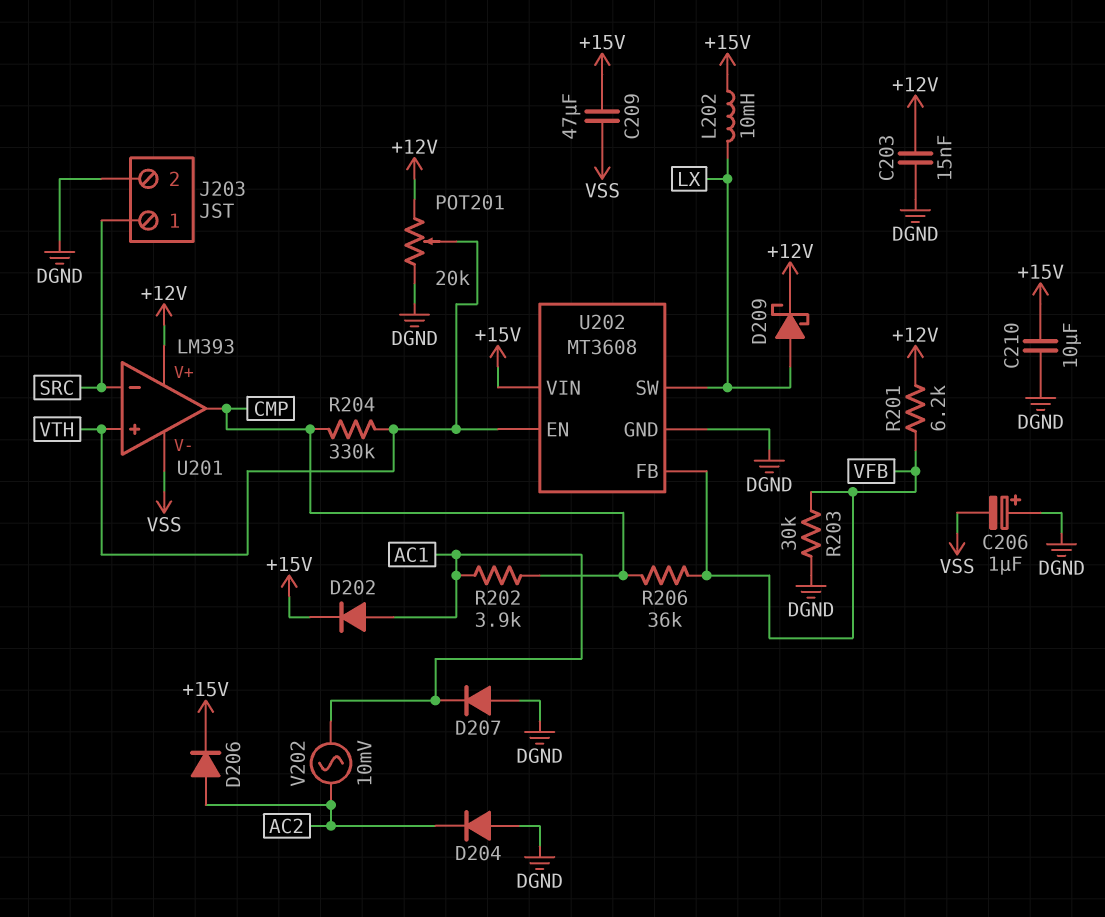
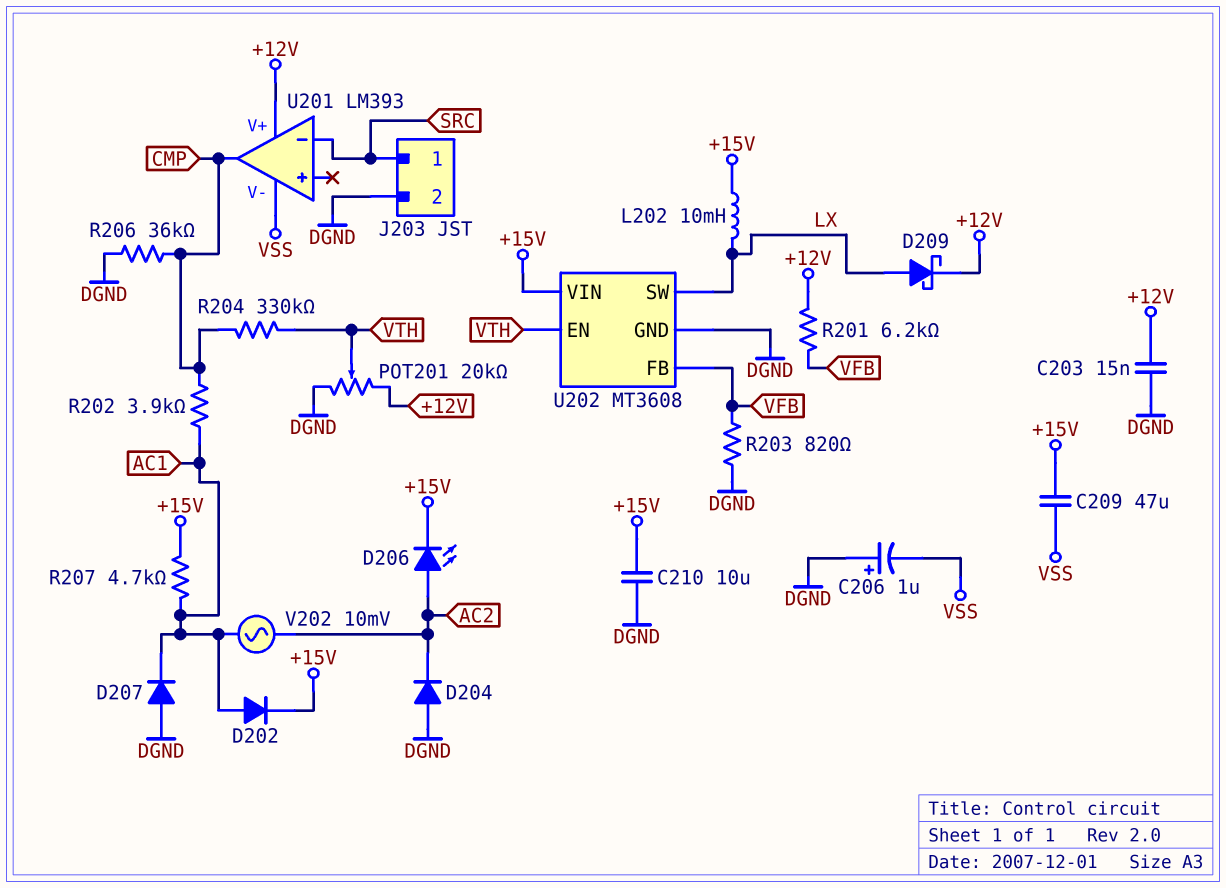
D206: diode (A AC2, K +15V) -> LED (A AC2, K +15V)
R203: 30k (DGND, VFB) -> 820 (DGND, VFB)
R206: 36k (CMP, VFB) -> 36k (CMP, DGND)
R207: none -> 4.7k (+15V, AC1)
U201 pin in+: VTH -> none

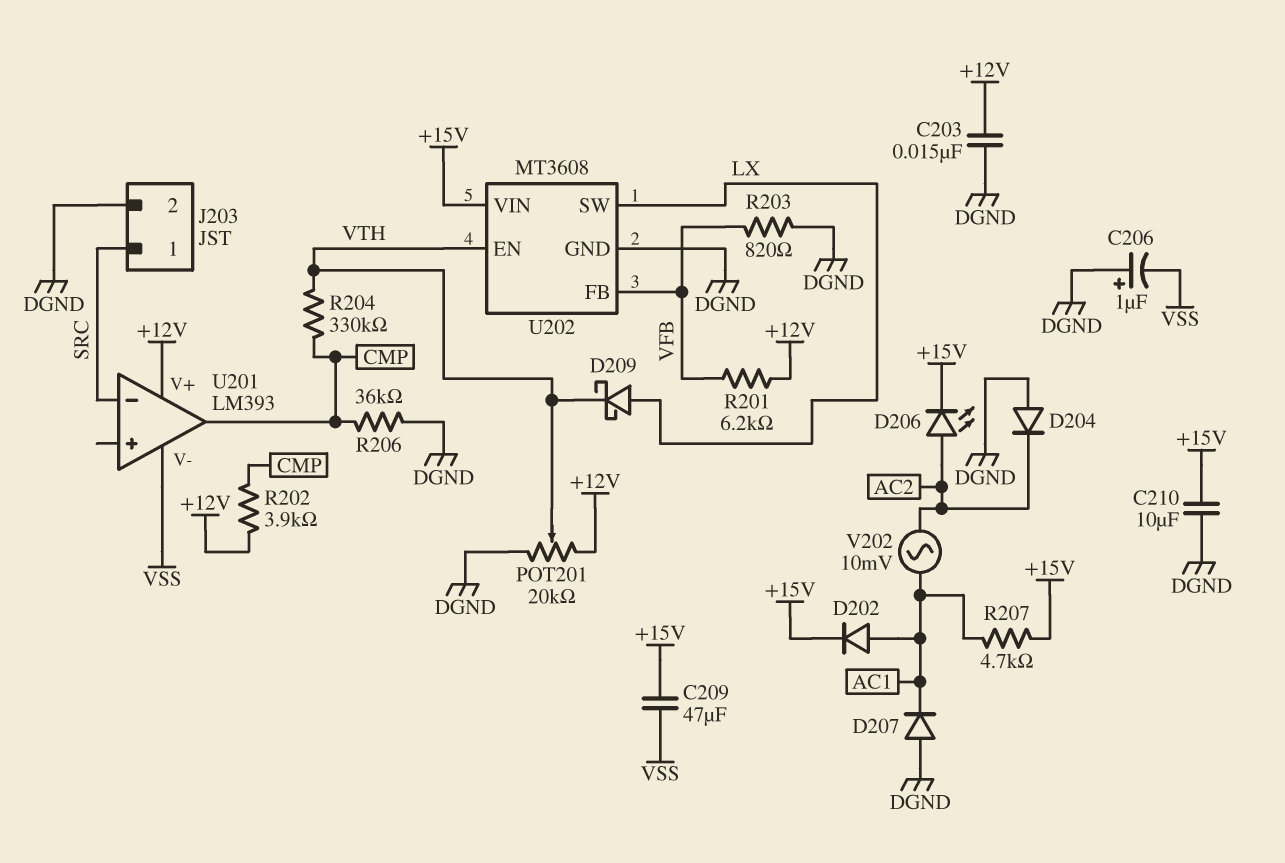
D209: schottky (A LX, K +12V) -> schottky (A LX, K VTH)
L202: 10mH (+15V, LX) -> none
R202: 3.9k (AC1, CMP) -> 3.9k (+12V, CMP)

